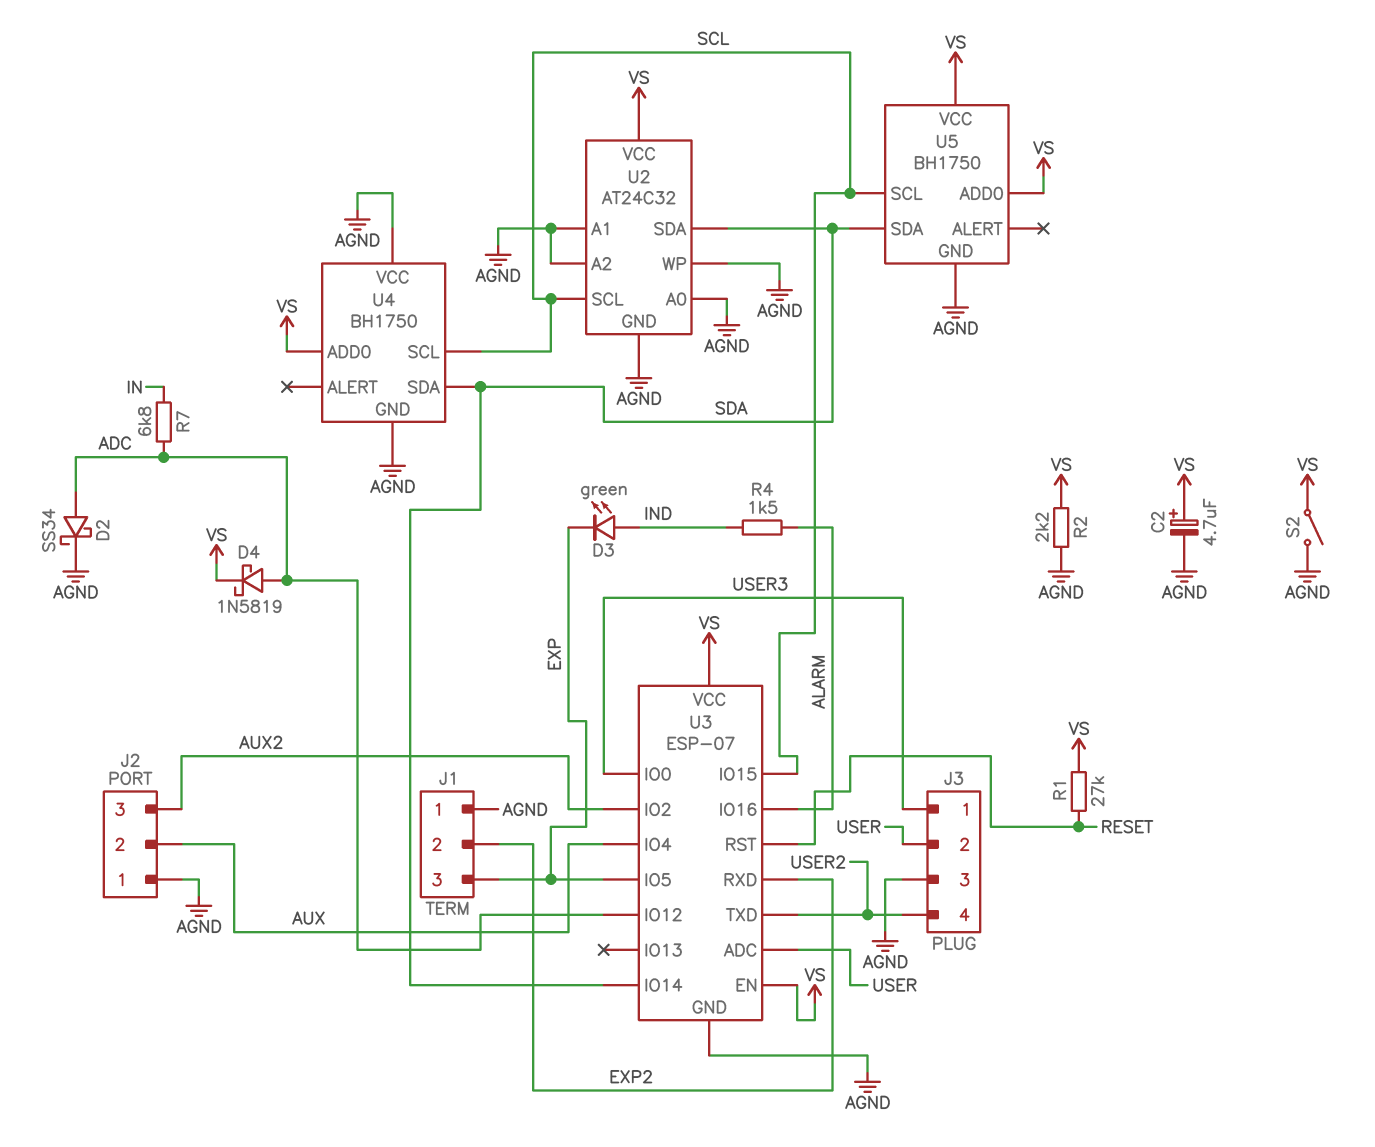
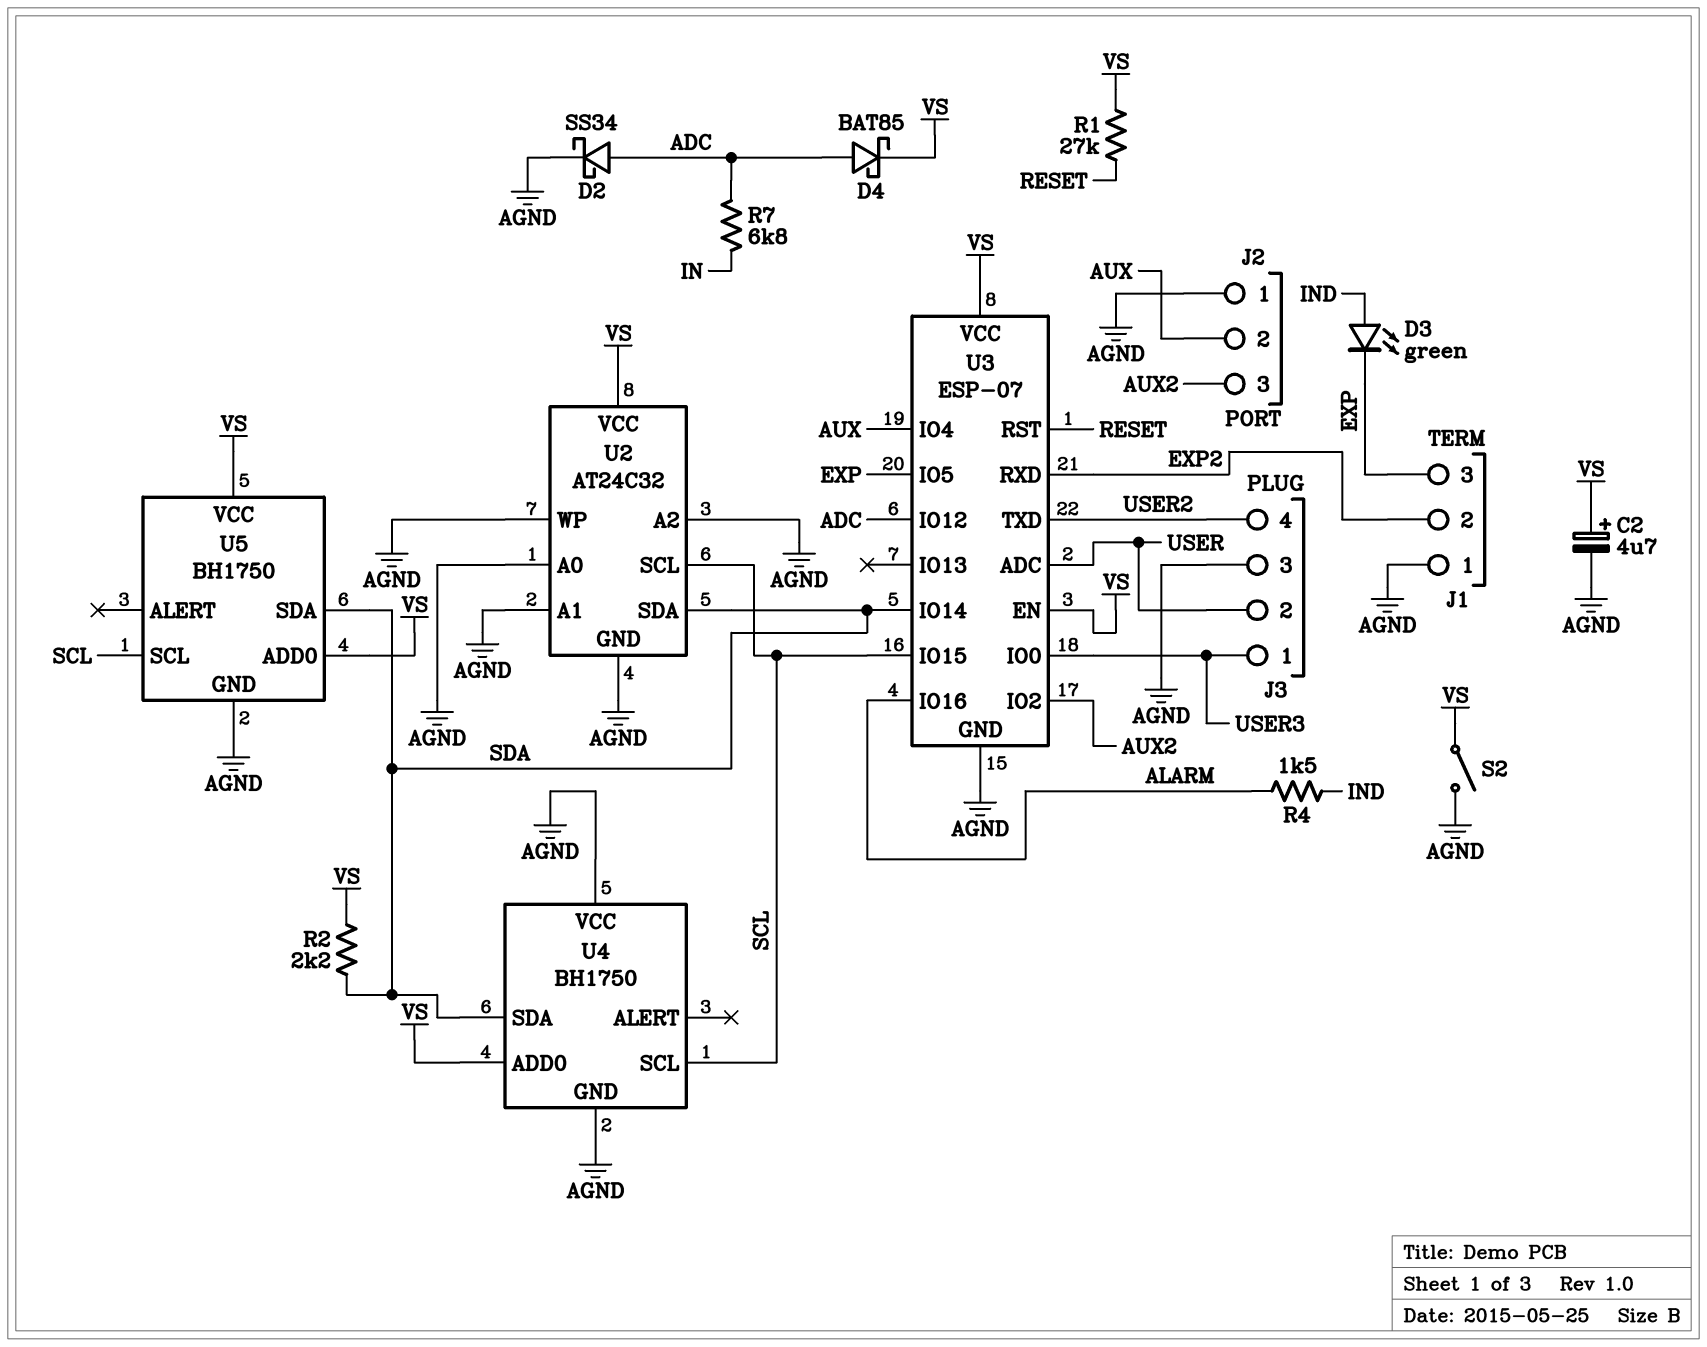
D4: schottky 1N5819 (A ADC, K VS) -> schottky BAT85 (A ADC, K VS)
R2: 2.2k (AGND, VS) -> 2.2k (SDA, VS)

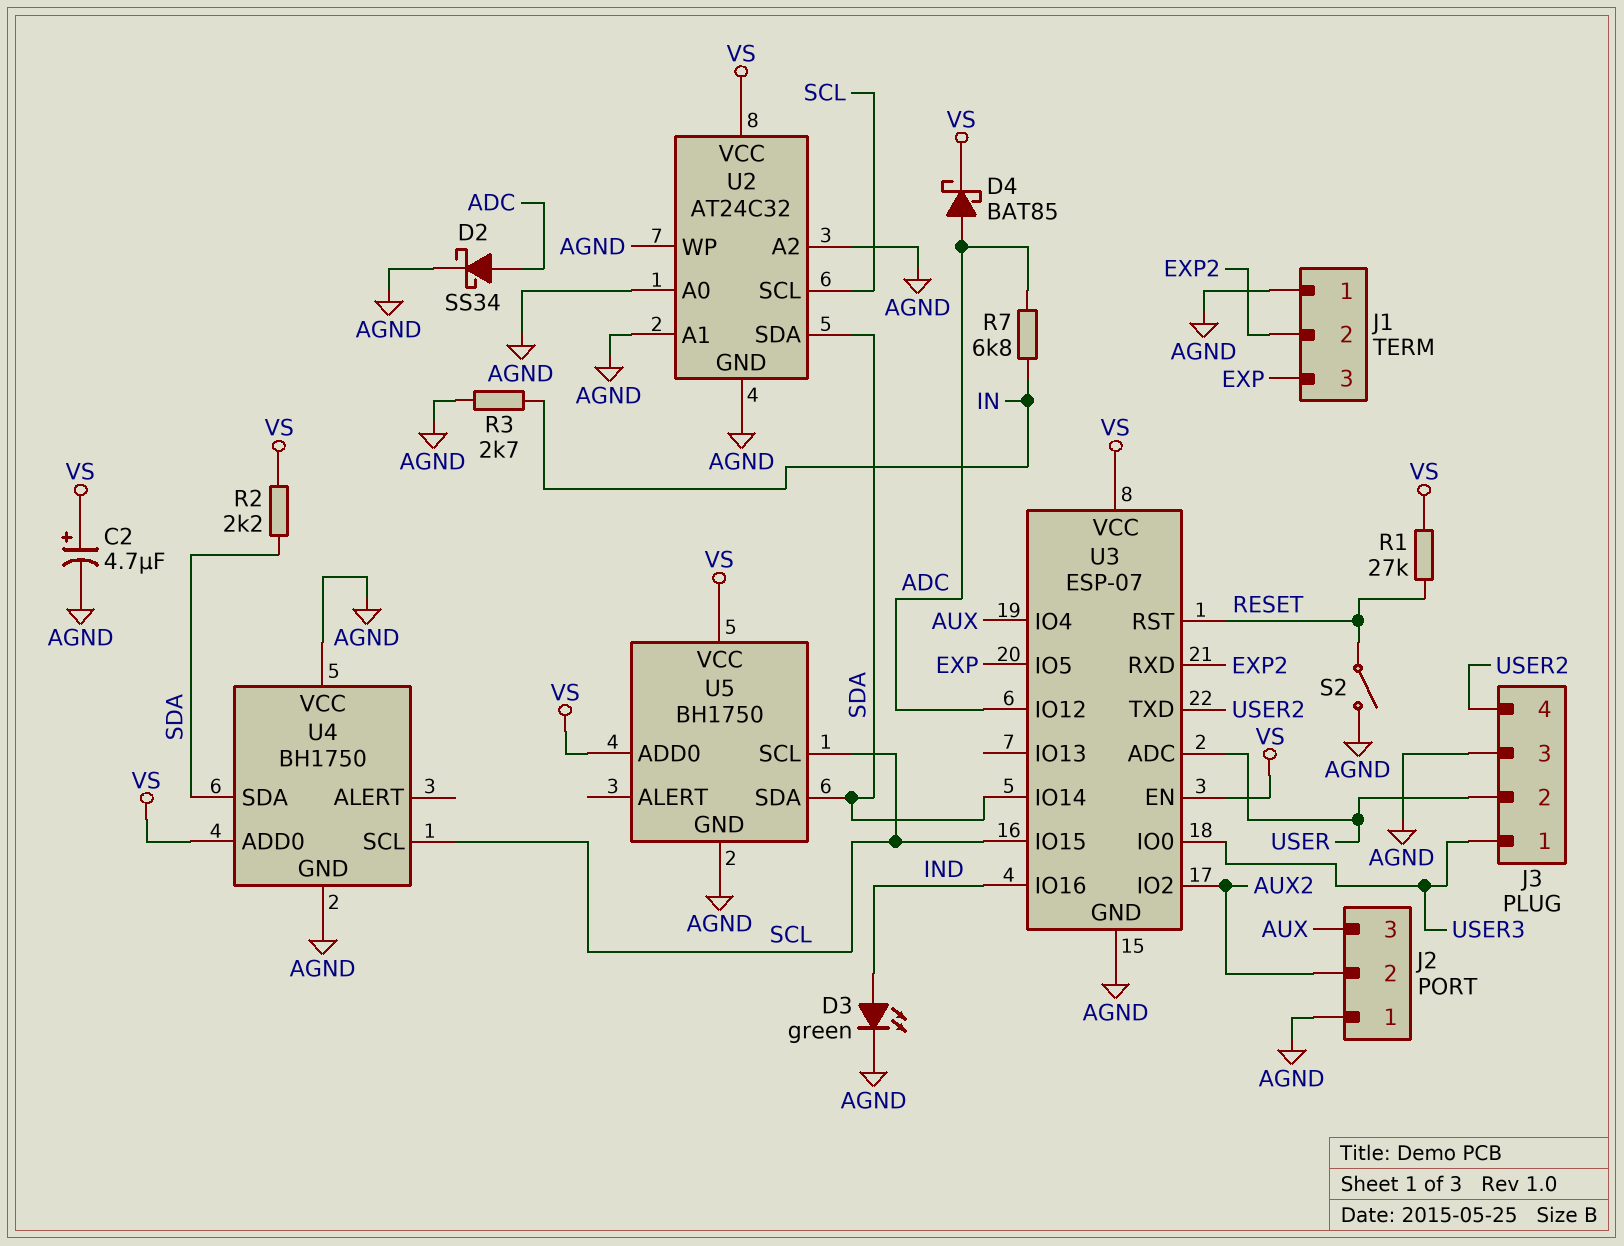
D3: LED green (A IND, K EXP) -> LED green (A IND, K AGND)
J2 pin 2: AUX -> AUX2
J2 pin 3: AUX2 -> AUX
R3: none -> 2.7k (AGND, IN)
R4: 1.5k (ALARM, IND) -> none
S2: switch (AGND, VS) -> switch (AGND, RESET)
U3 pin IO16: ALARM -> IND

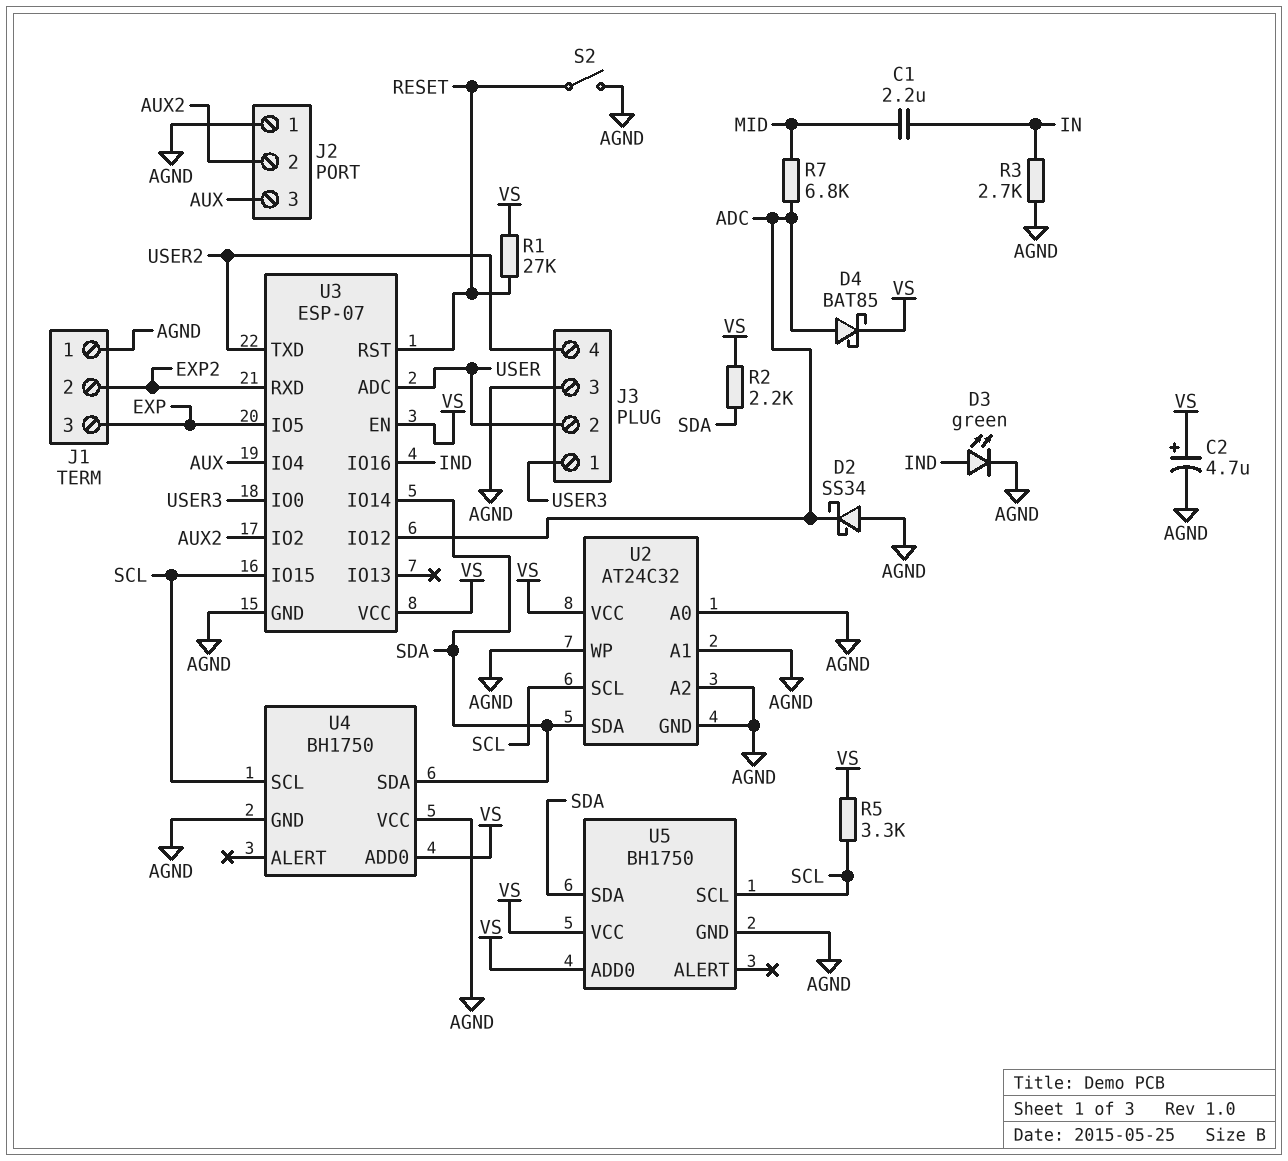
C1: none -> 2.2uF (IN, MID)
D2: schottky SS34 (A ADC, K AGND) -> schottky SS34 (A AGND, K ADC)
R5: none -> 3.3k (SCL, VS)
R7: 6.8k (ADC, IN) -> 6.8k (ADC, MID)

